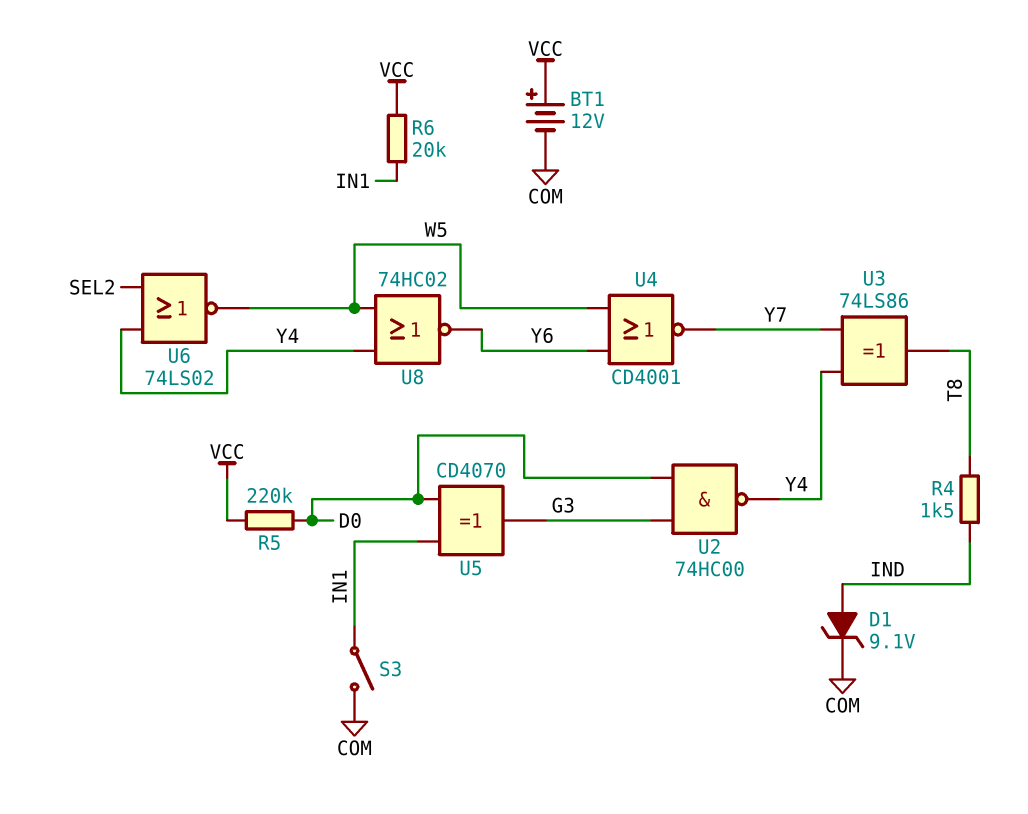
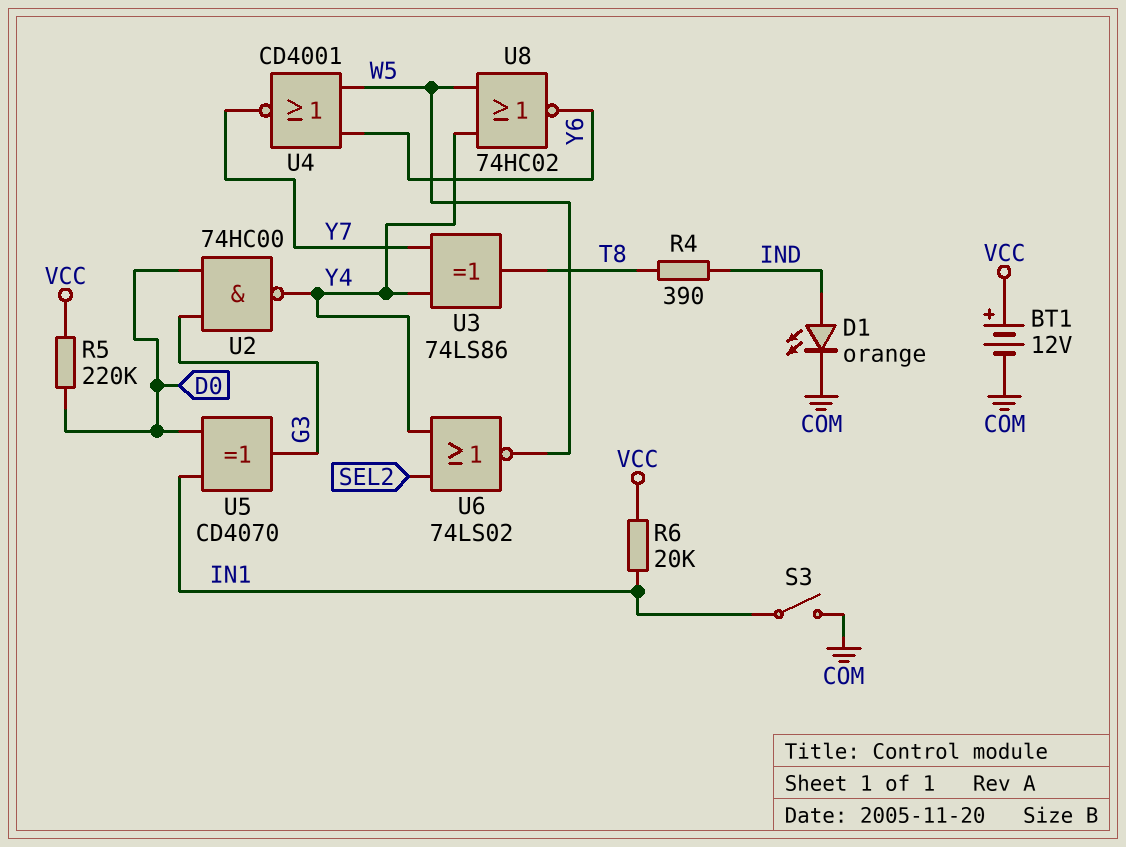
D1: zener 9.1V (A IND, K COM) -> LED orange (A IND, K COM)
R4: 1.5k (IND, T8) -> 390 (IND, T8)

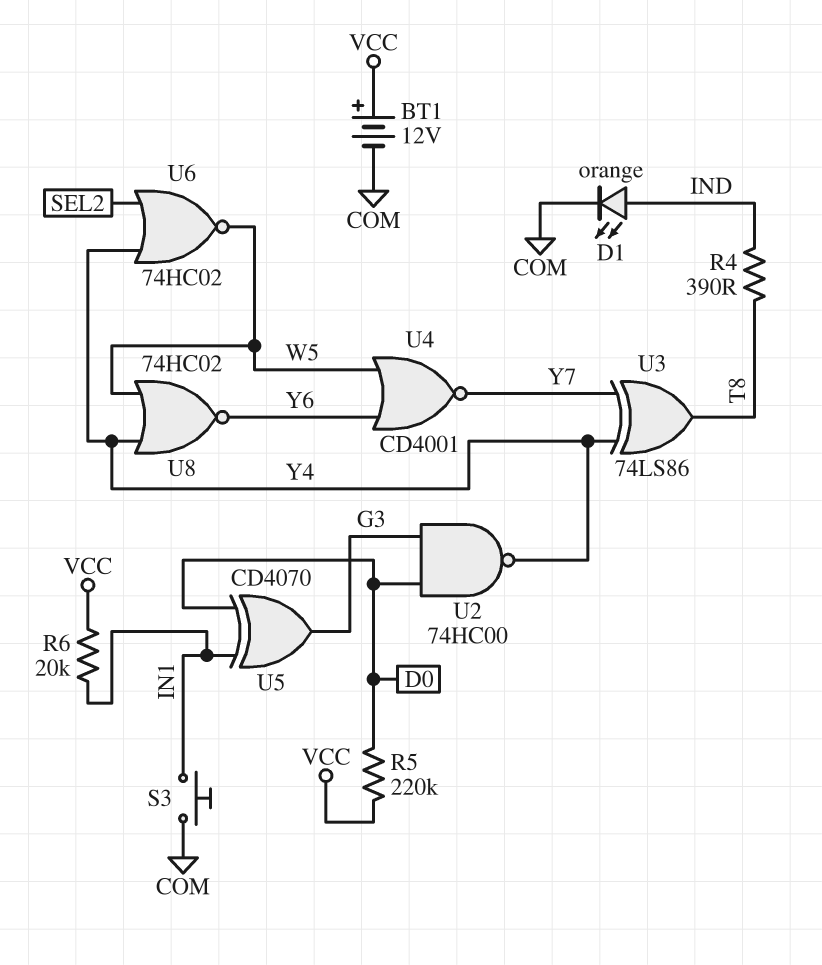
S3: switch (COM, IN1) -> button (COM, IN1)
U6: NOR 74LS02 (in SEL2, in Y4, out W5) -> NOR 74HC02 (in SEL2, in Y4, out W5)

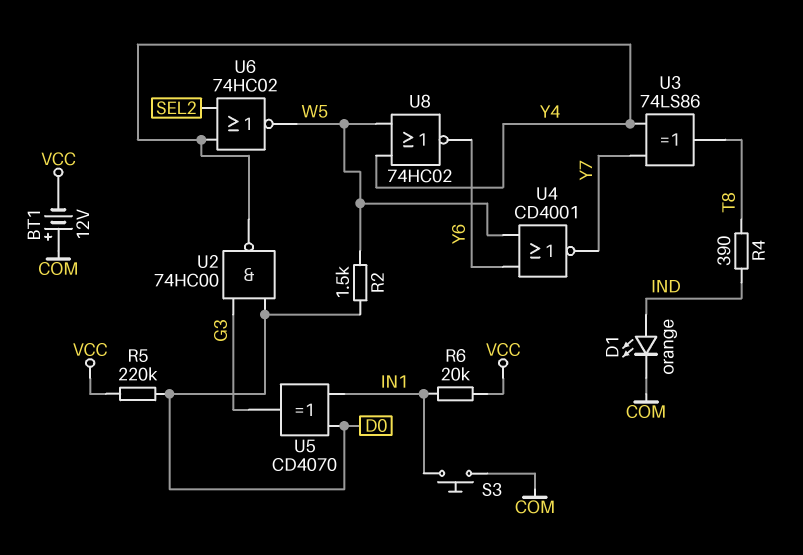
BT1: 12V (plus VCC, minus COM) -> 12V (plus COM, minus VCC)
R2: none -> 1.5k (D0, W5)

